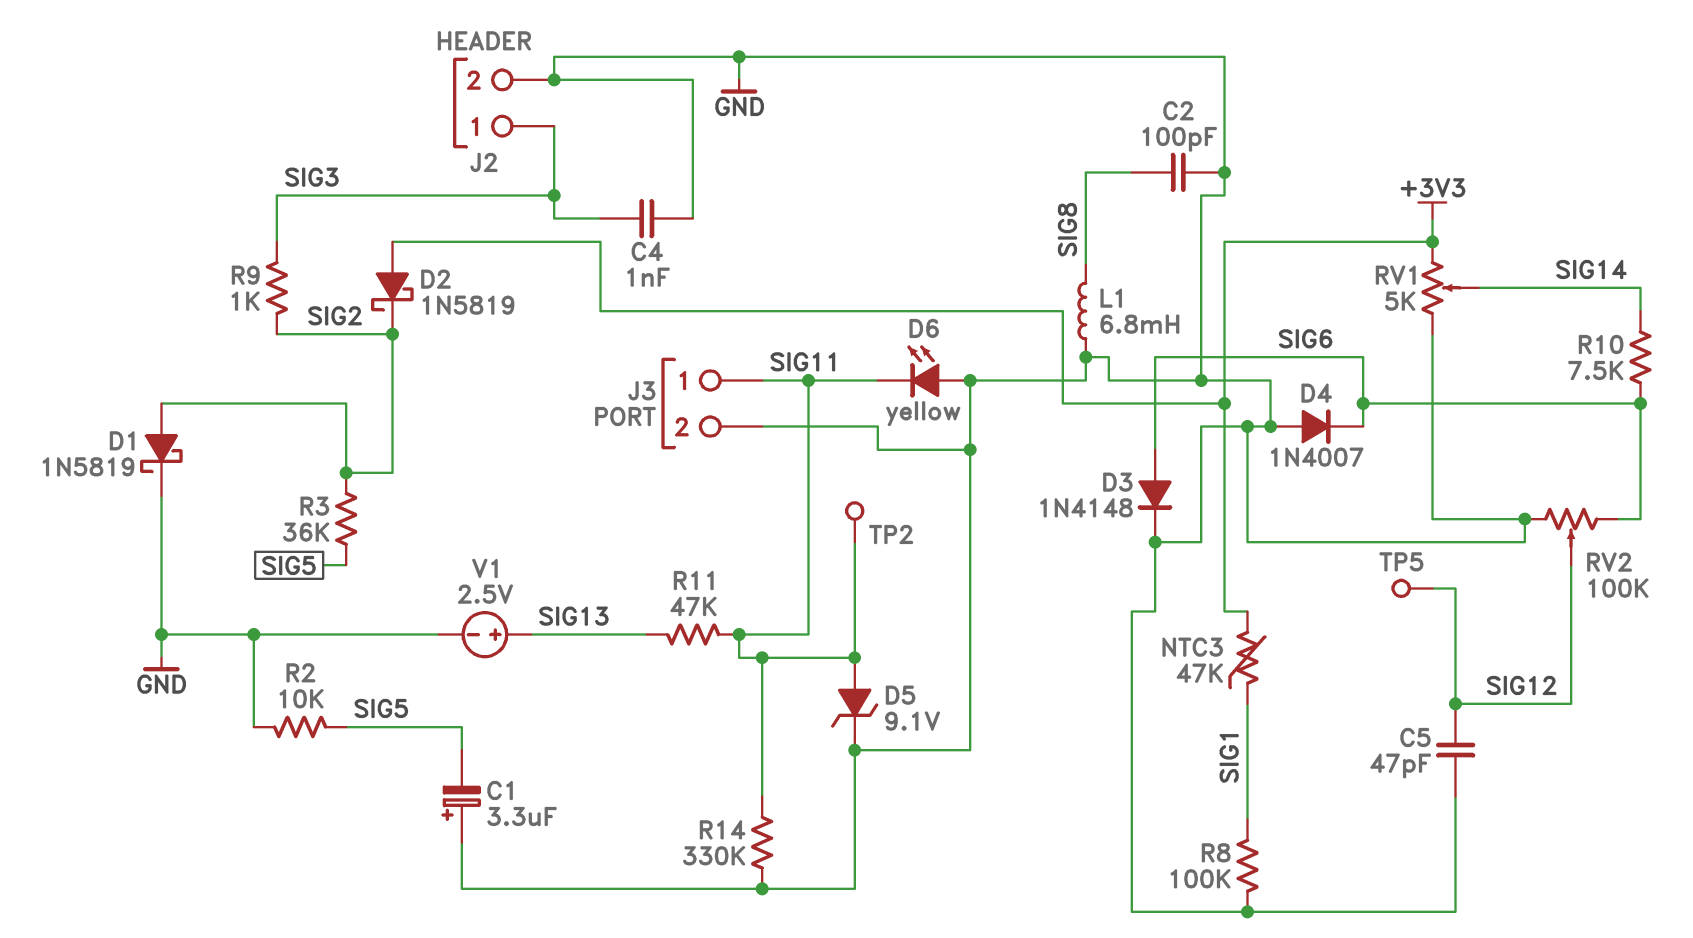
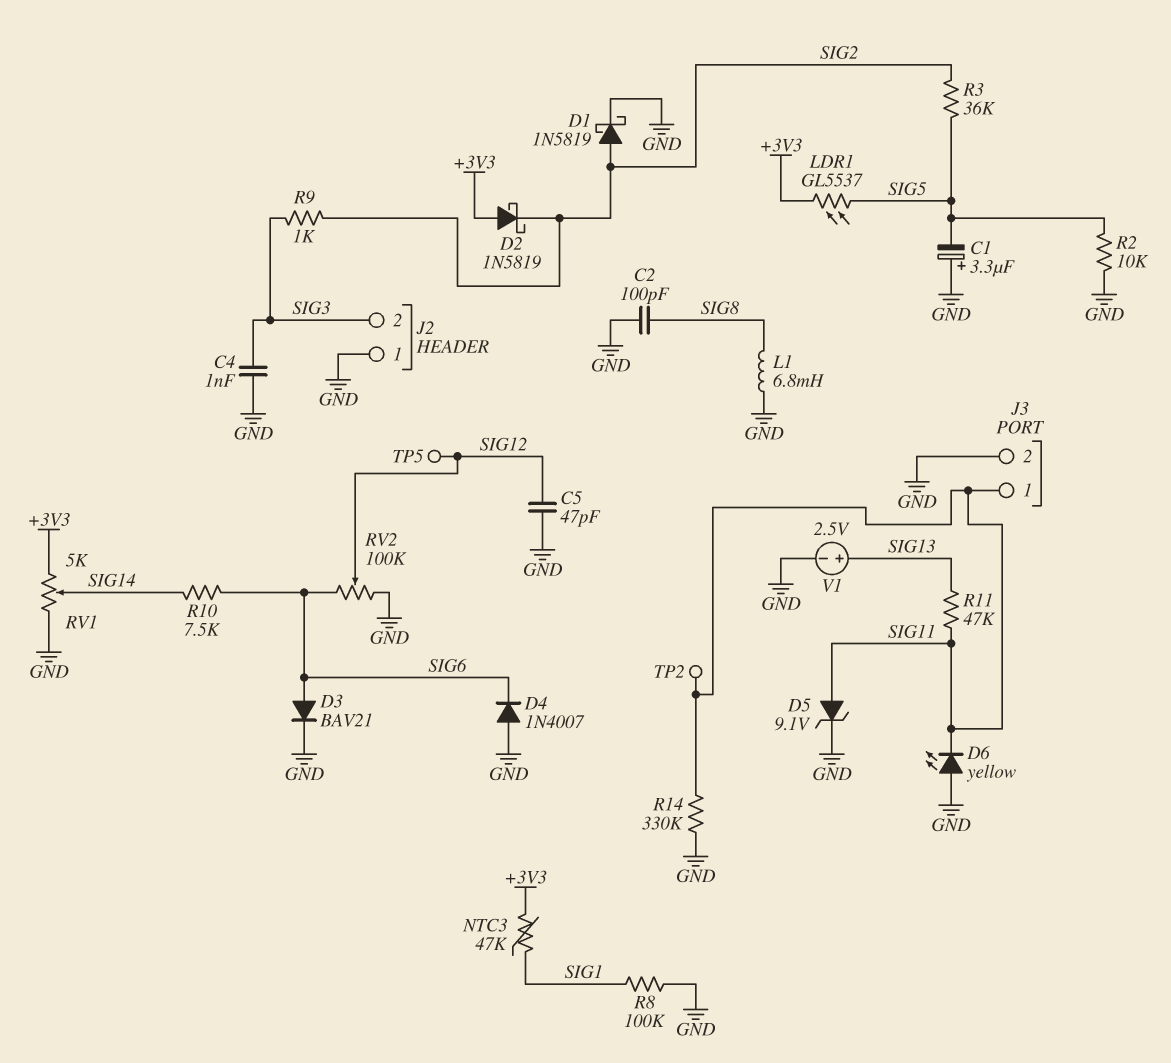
D3: diode 1N4148 (A SIG6, K GND) -> diode BAV21 (A SIG6, K GND)
J2 pin 1: SIG3 -> GND
J2 pin 2: GND -> SIG3
LDR1: none -> GL5537 (+3V3, SIG5)

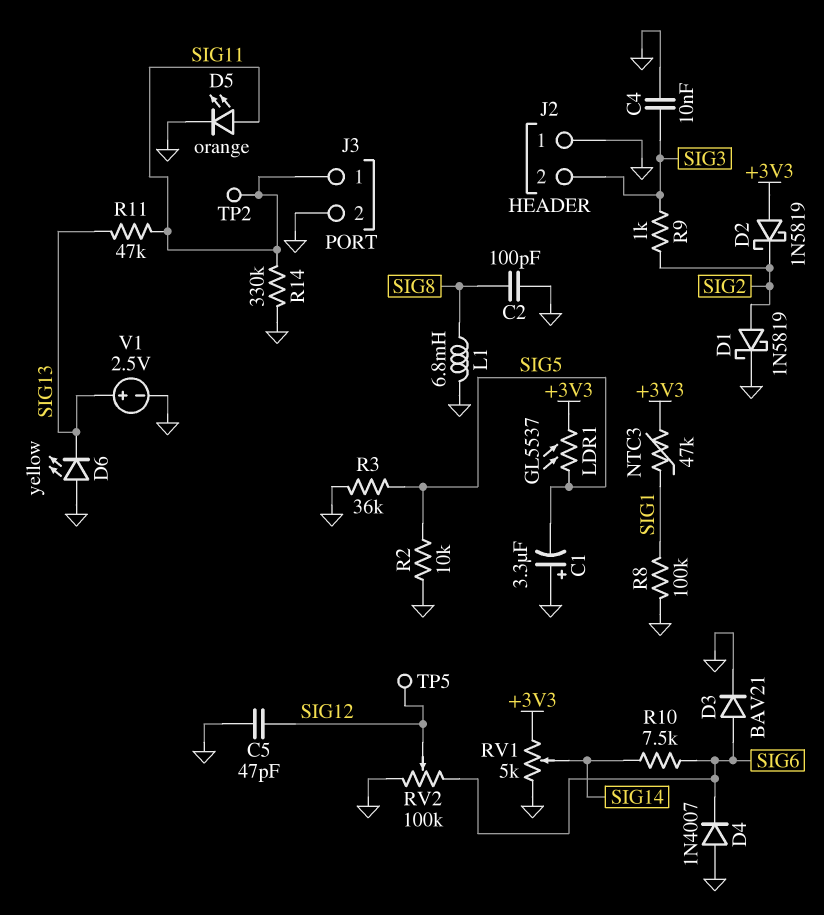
C4: 1nF (GND, SIG3) -> 10nF (GND, SIG3)
D5: zener 9.1V (A SIG11, K GND) -> LED orange (A SIG11, K GND)
D6: LED yellow (A GND, K SIG11) -> LED yellow (A GND, K SIG13)
R3: 36k (SIG2, SIG5) -> 36k (GND, SIG5)

